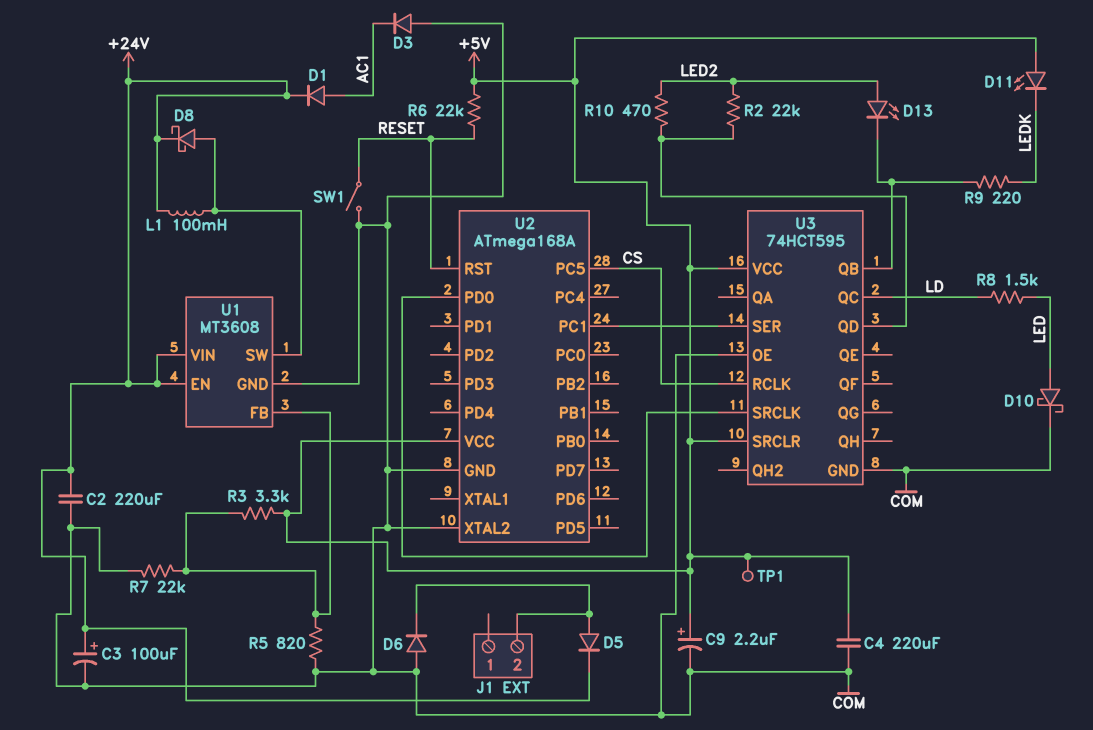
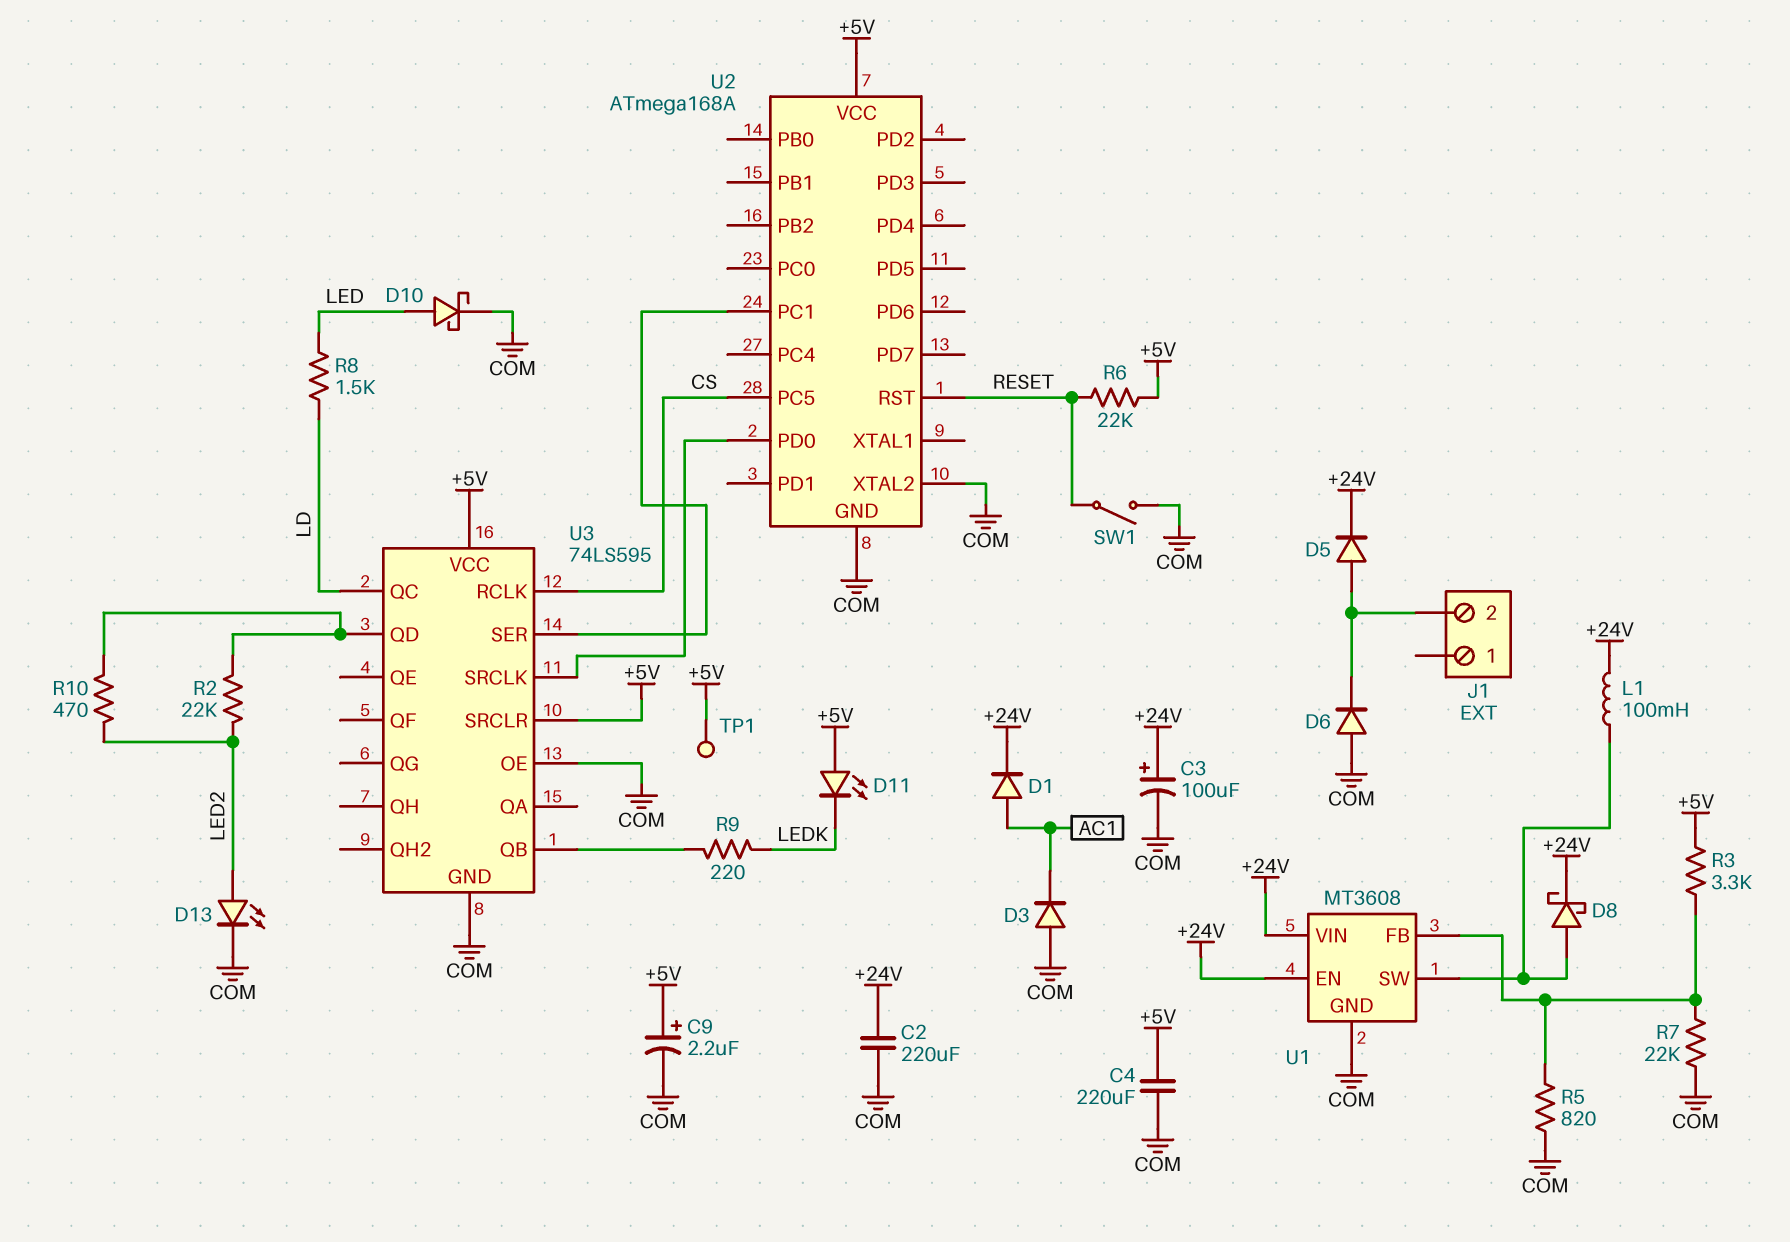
D13: LED (A LED2, K U3/QB) -> LED (A LED2, K COM)
U3: 74HCT595 -> 74LS595

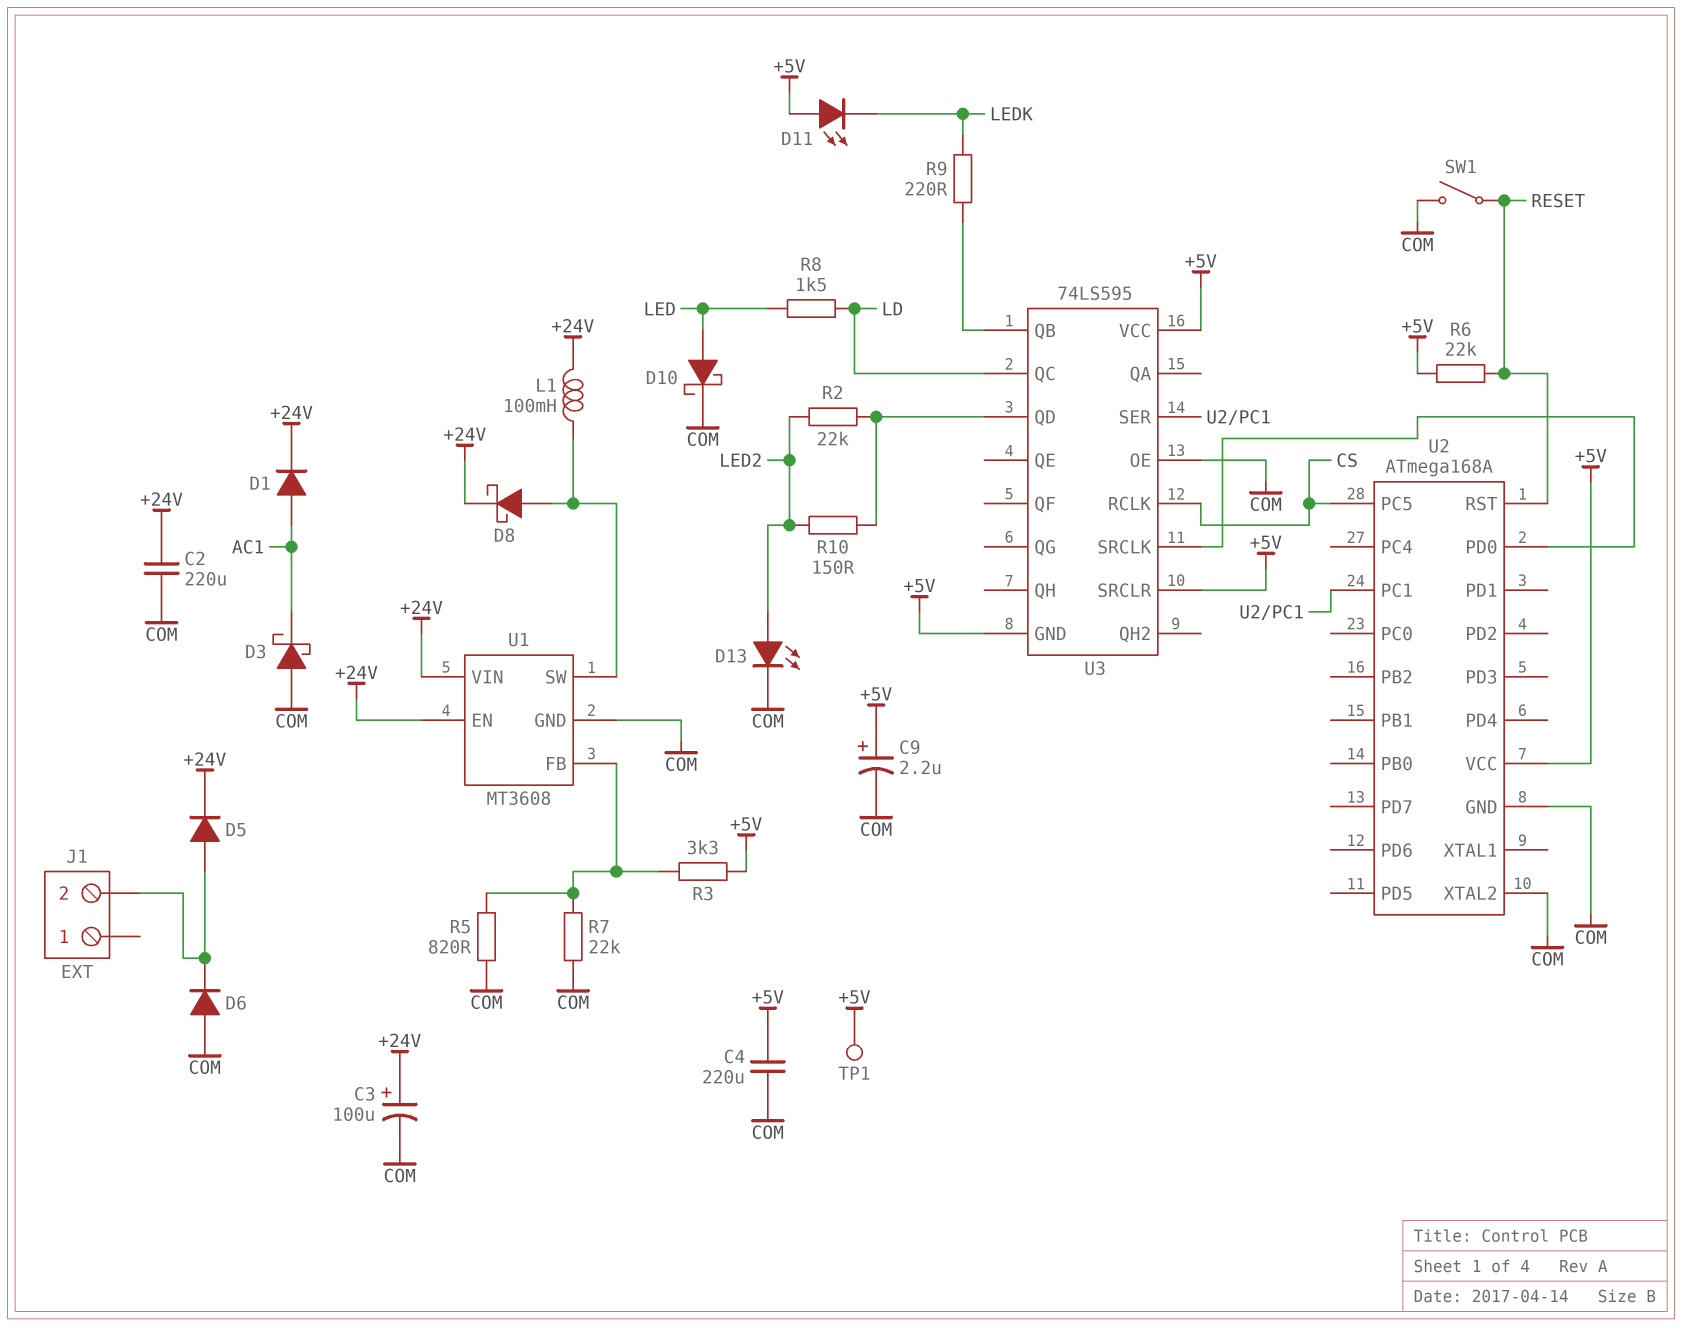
D3: diode (A COM, K AC1) -> schottky (A COM, K AC1)
R10: 470 (LED2, U3/QD) -> 150 (LED2, U3/QD)
U3 pin GND: COM -> +5V

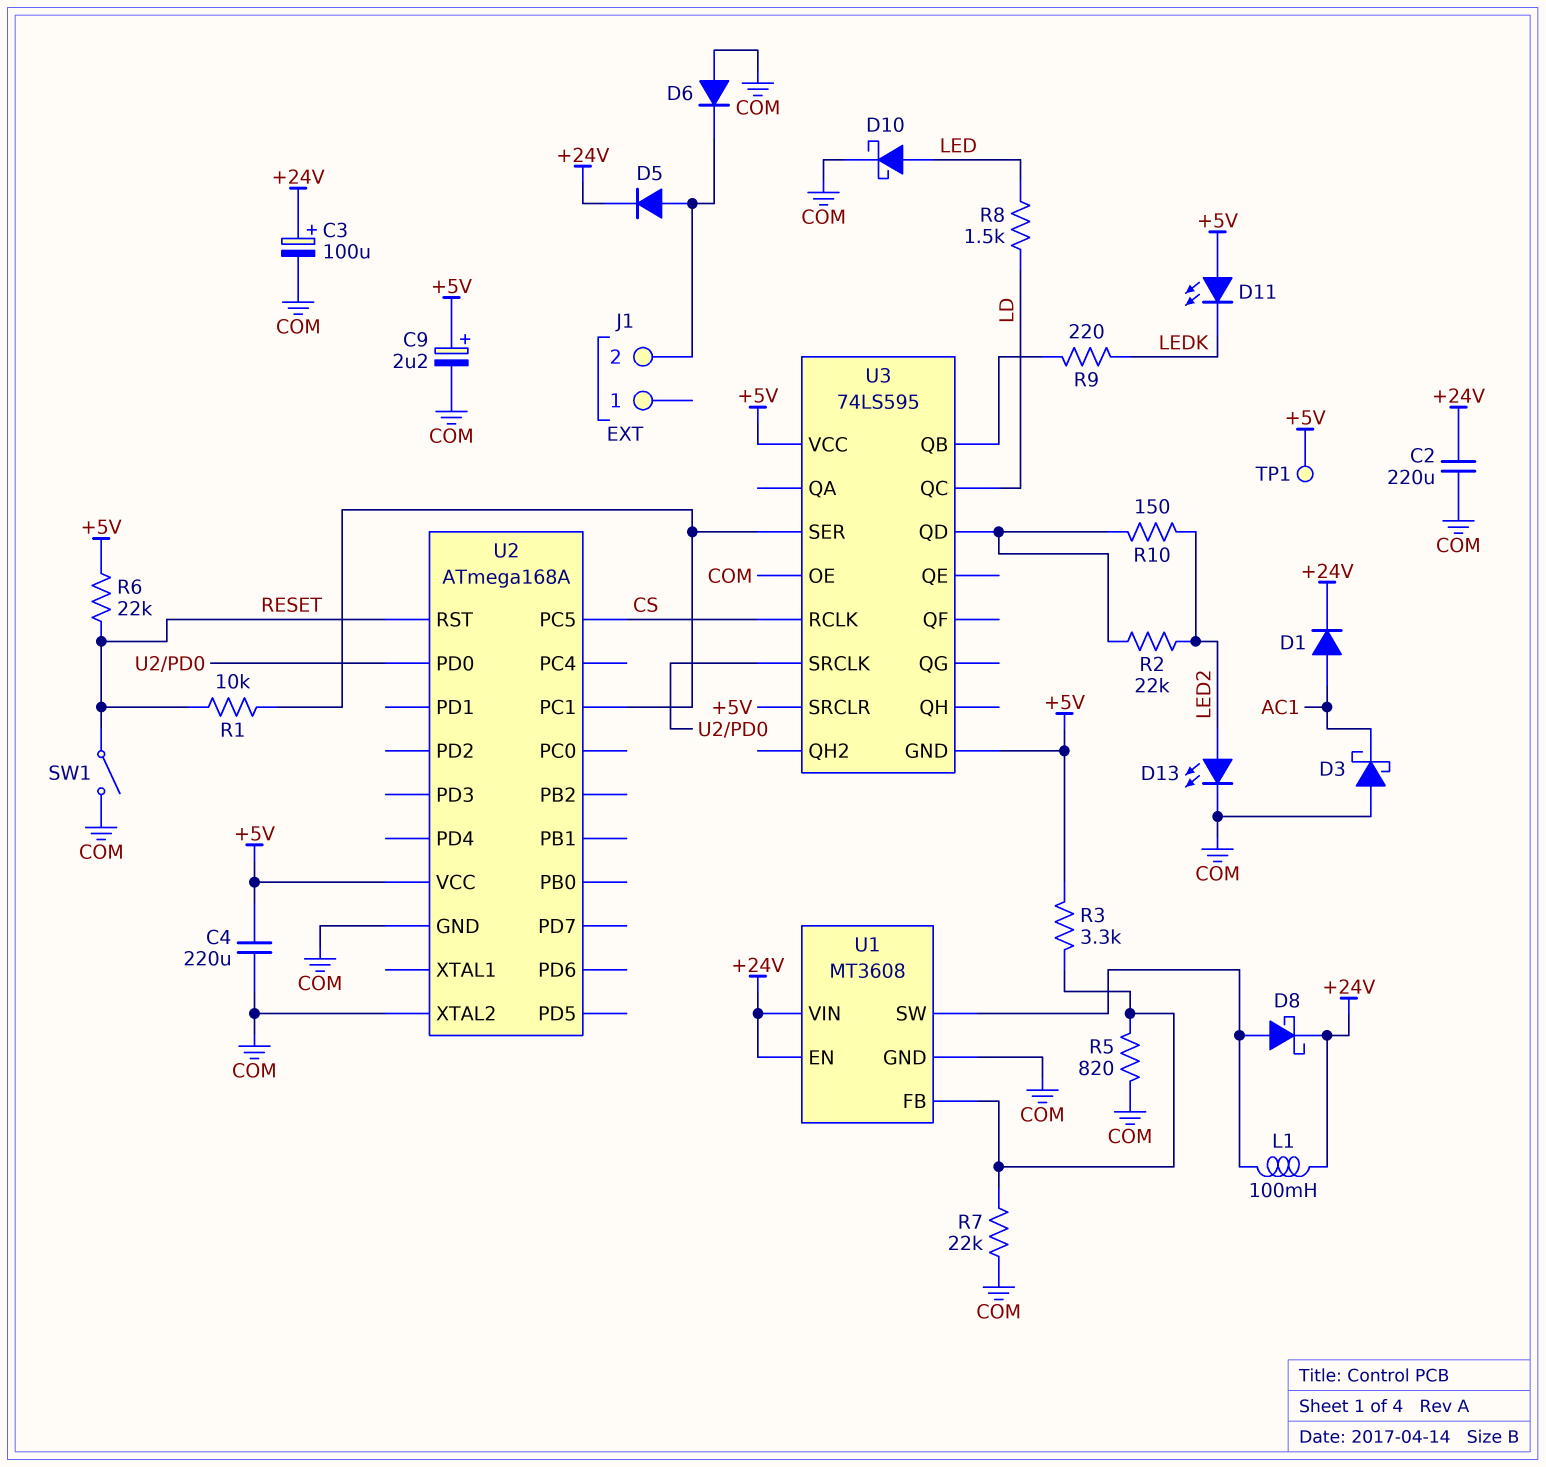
R1: none -> 10k (RESET, U2/PC1)

